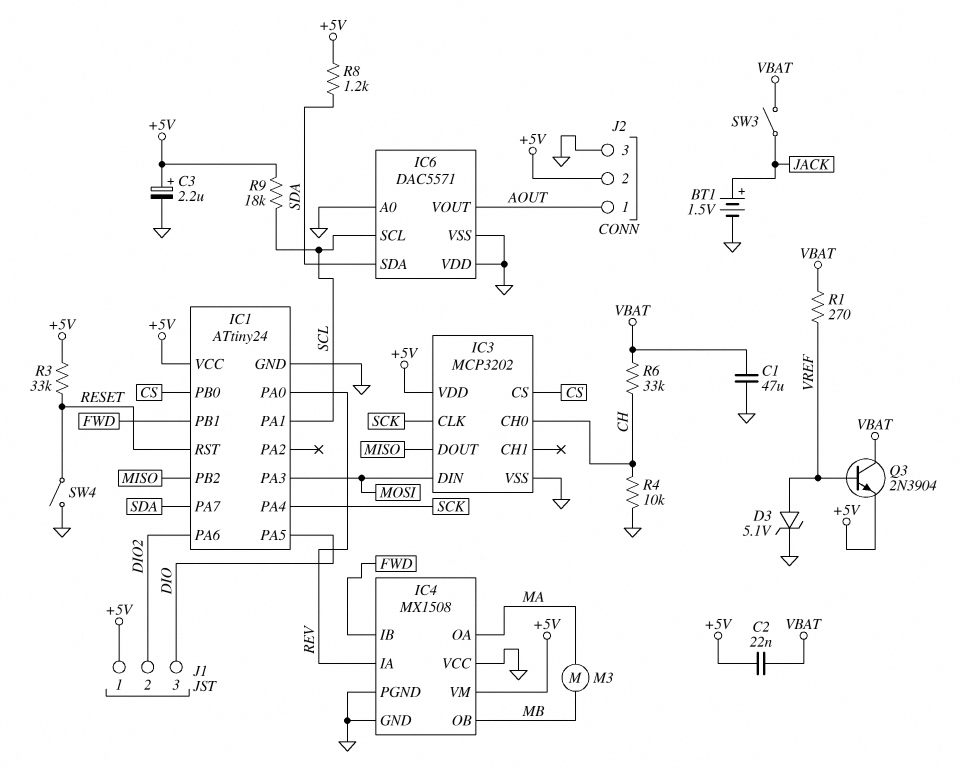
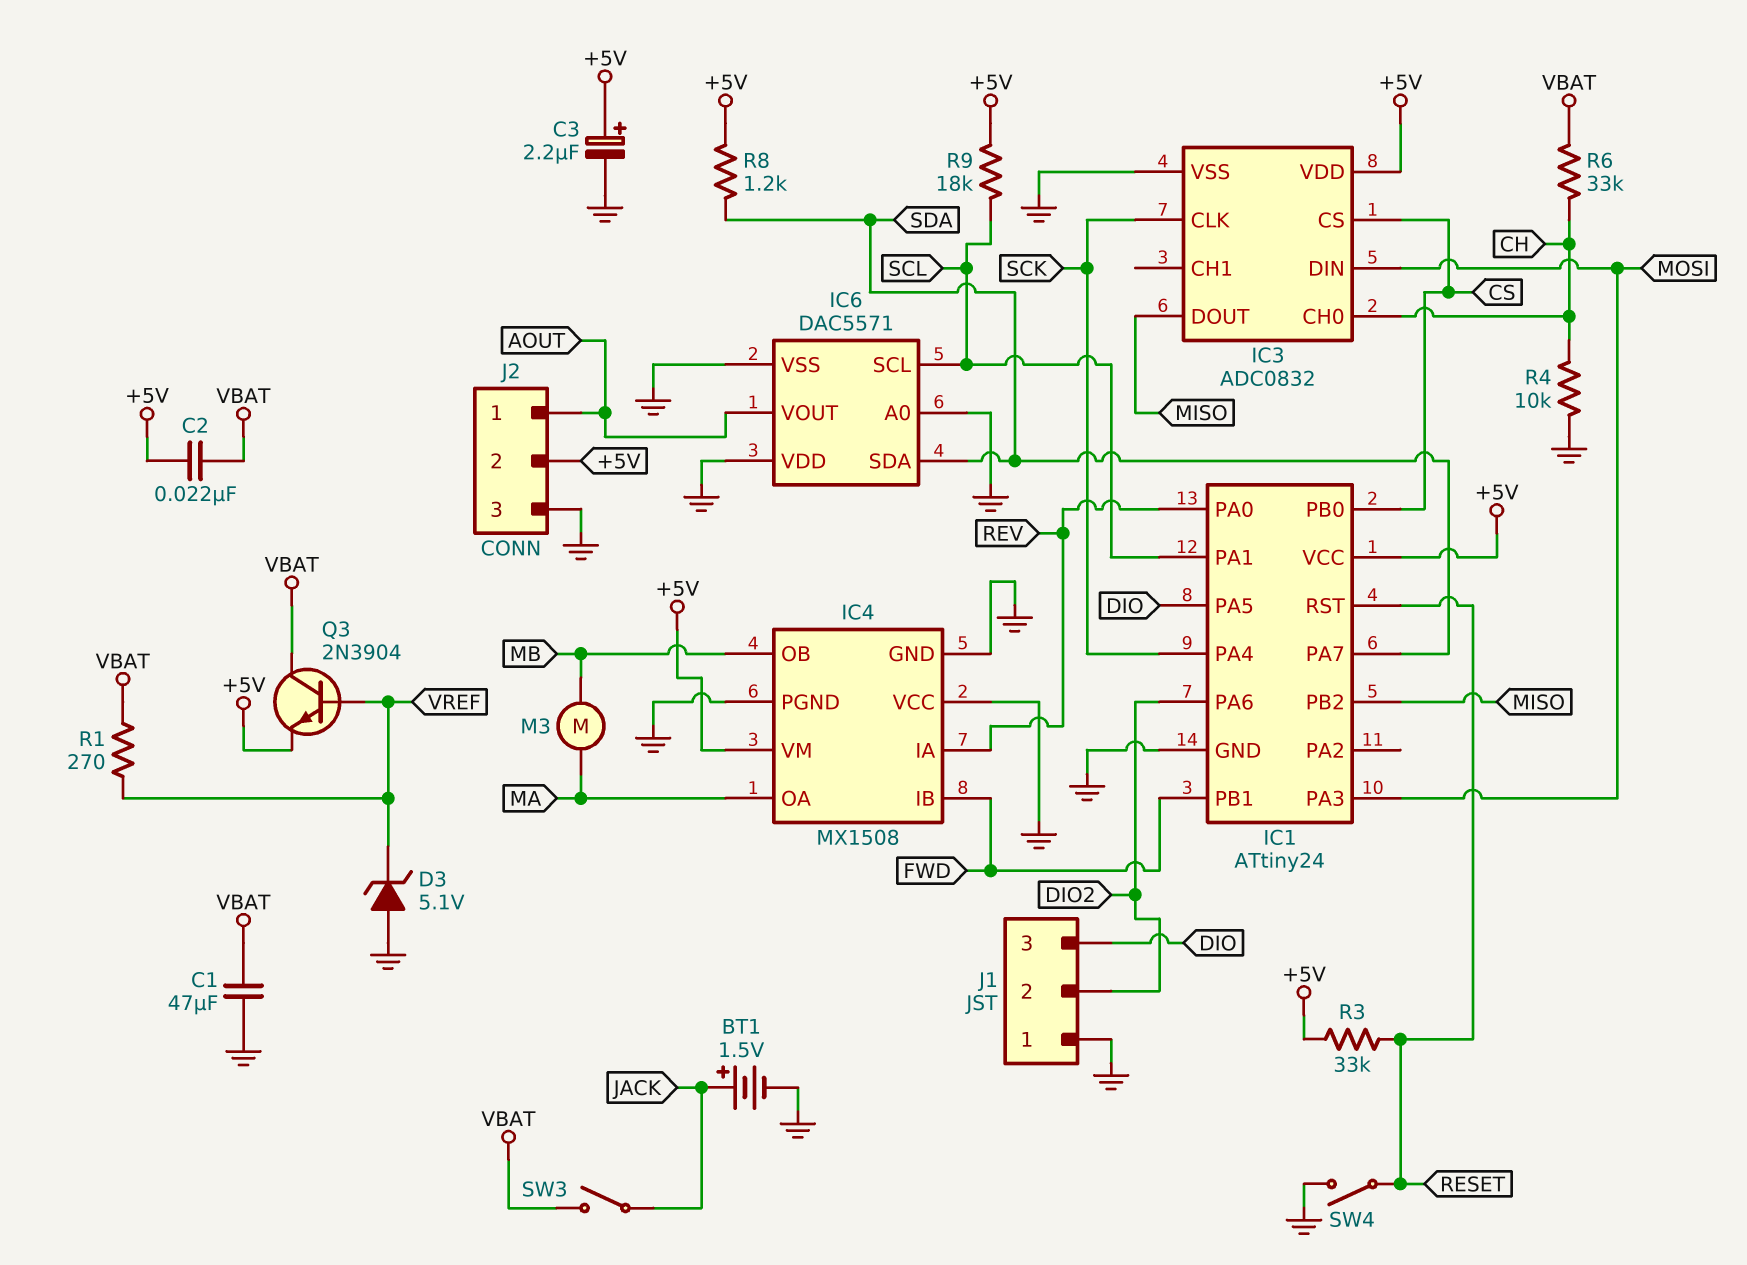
D3: zener 5.1V (A VREF, K GND) -> zener 5.1V (A GND, K VREF)
IC3: MCP3202 -> ADC0832
J1 pin 1: +5V -> GND

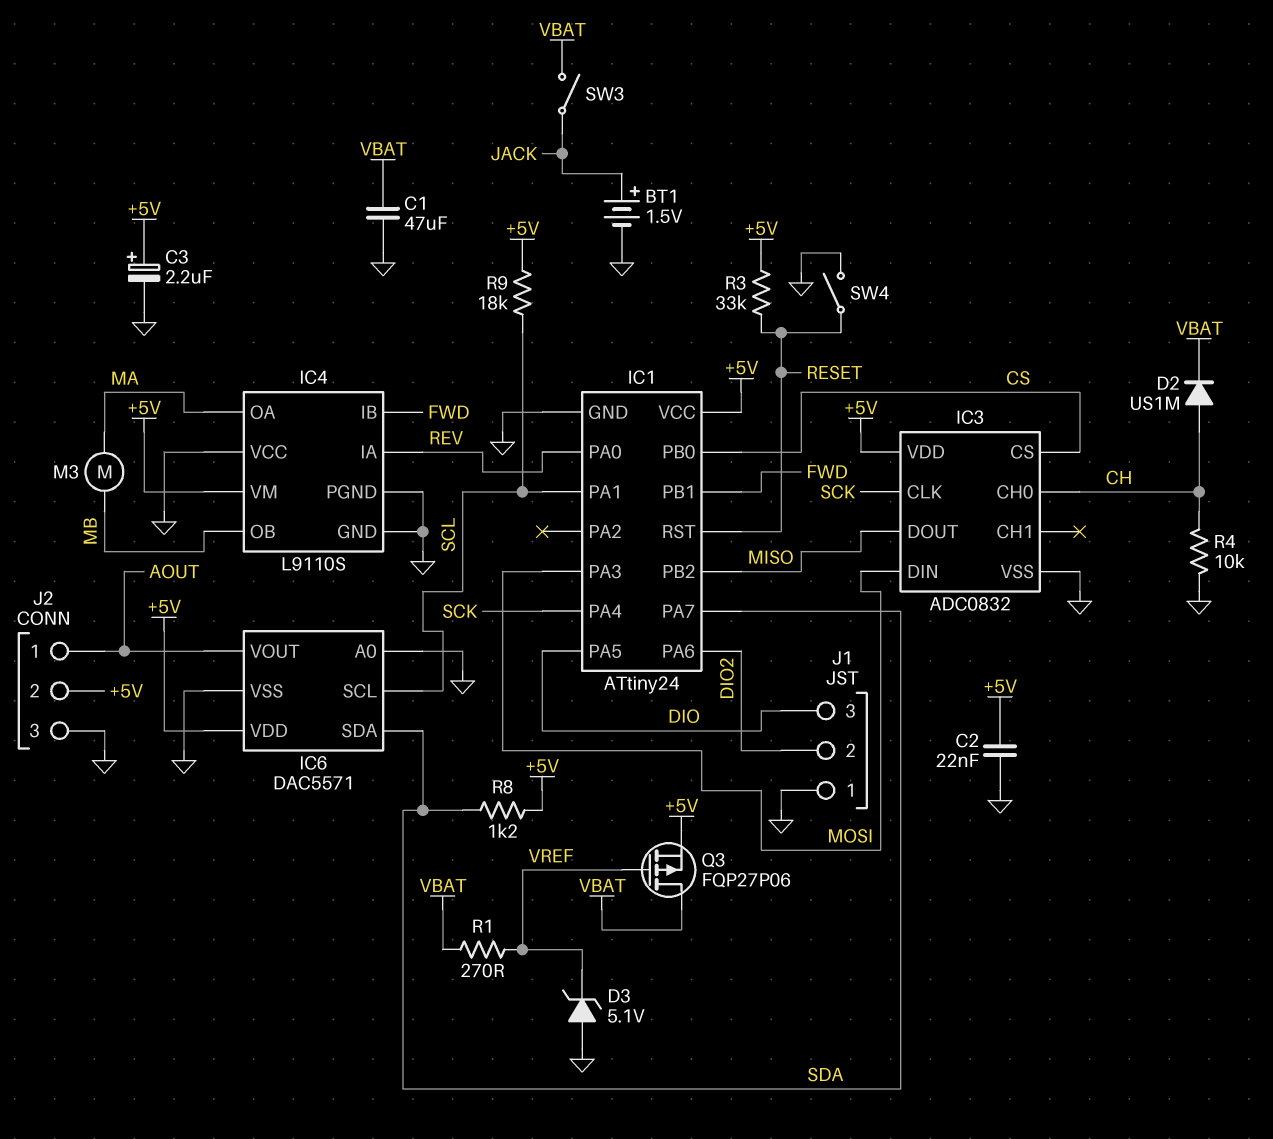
C2: 22nF (+5V, VBAT) -> 22nF (+5V, GND)
D2: none -> diode US1M (A CH, K VBAT)
IC4: MX1508 -> L9110S
IC6 pin VDD: GND -> +5V
Q3: NPN 2N3904 (B VREF, C VBAT, E +5V) -> PMOS FQP27P06 (G VREF, D VBAT, S +5V)
R6: 33k (CH, VBAT) -> none

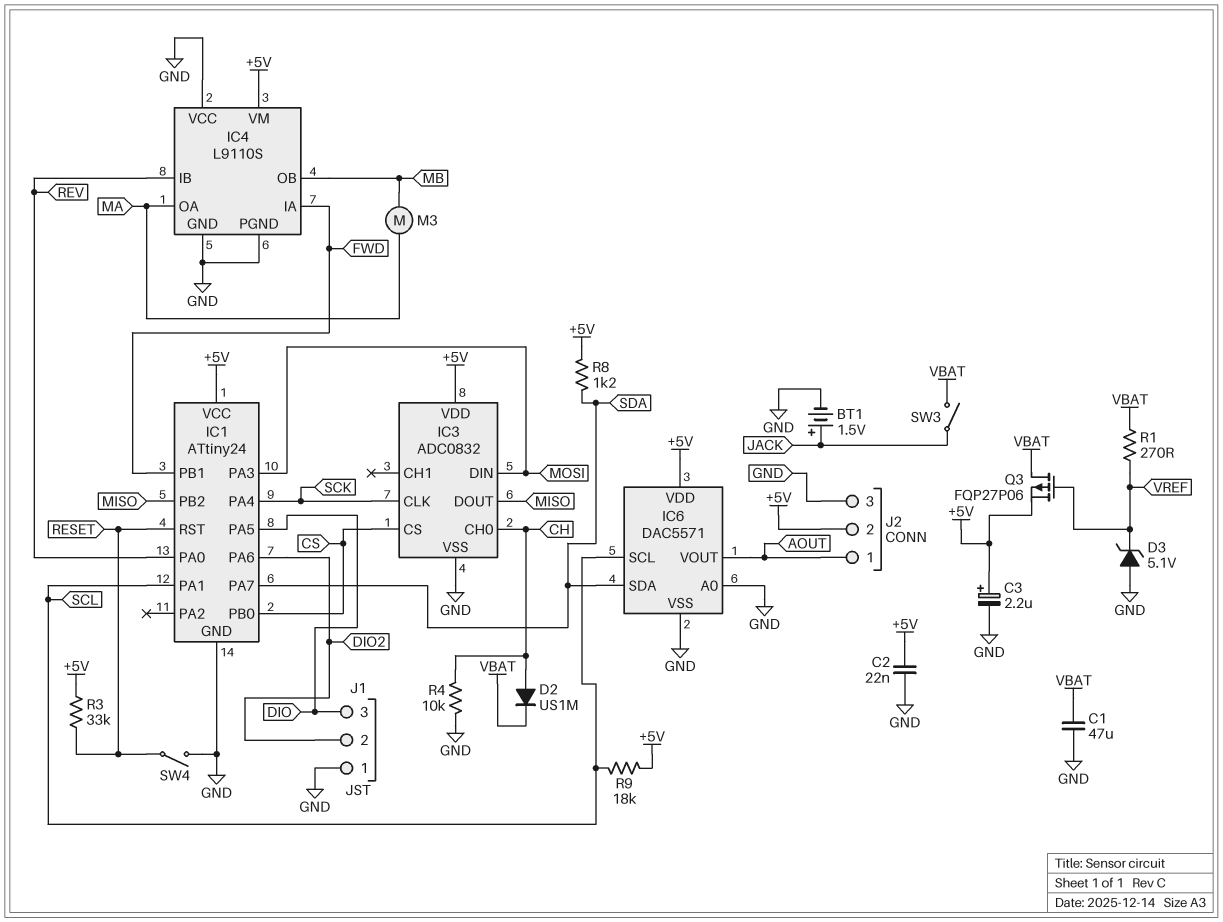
IC4 pin IA: REV -> FWD
IC4 pin IB: FWD -> REV

